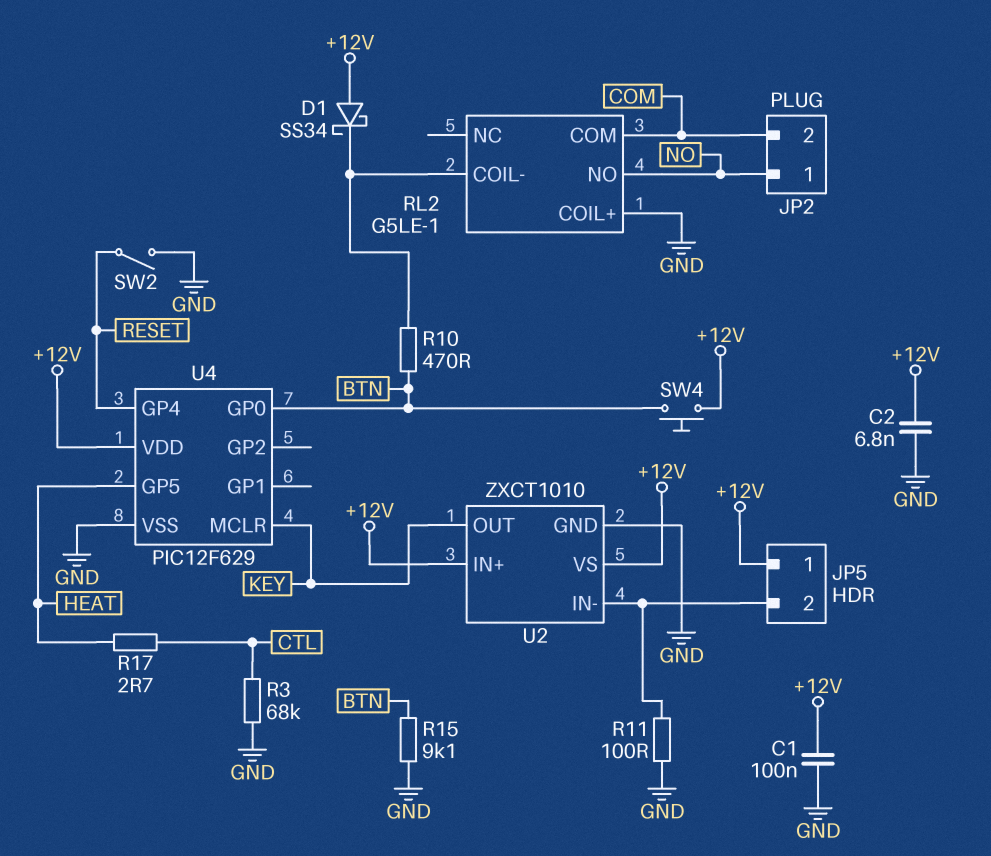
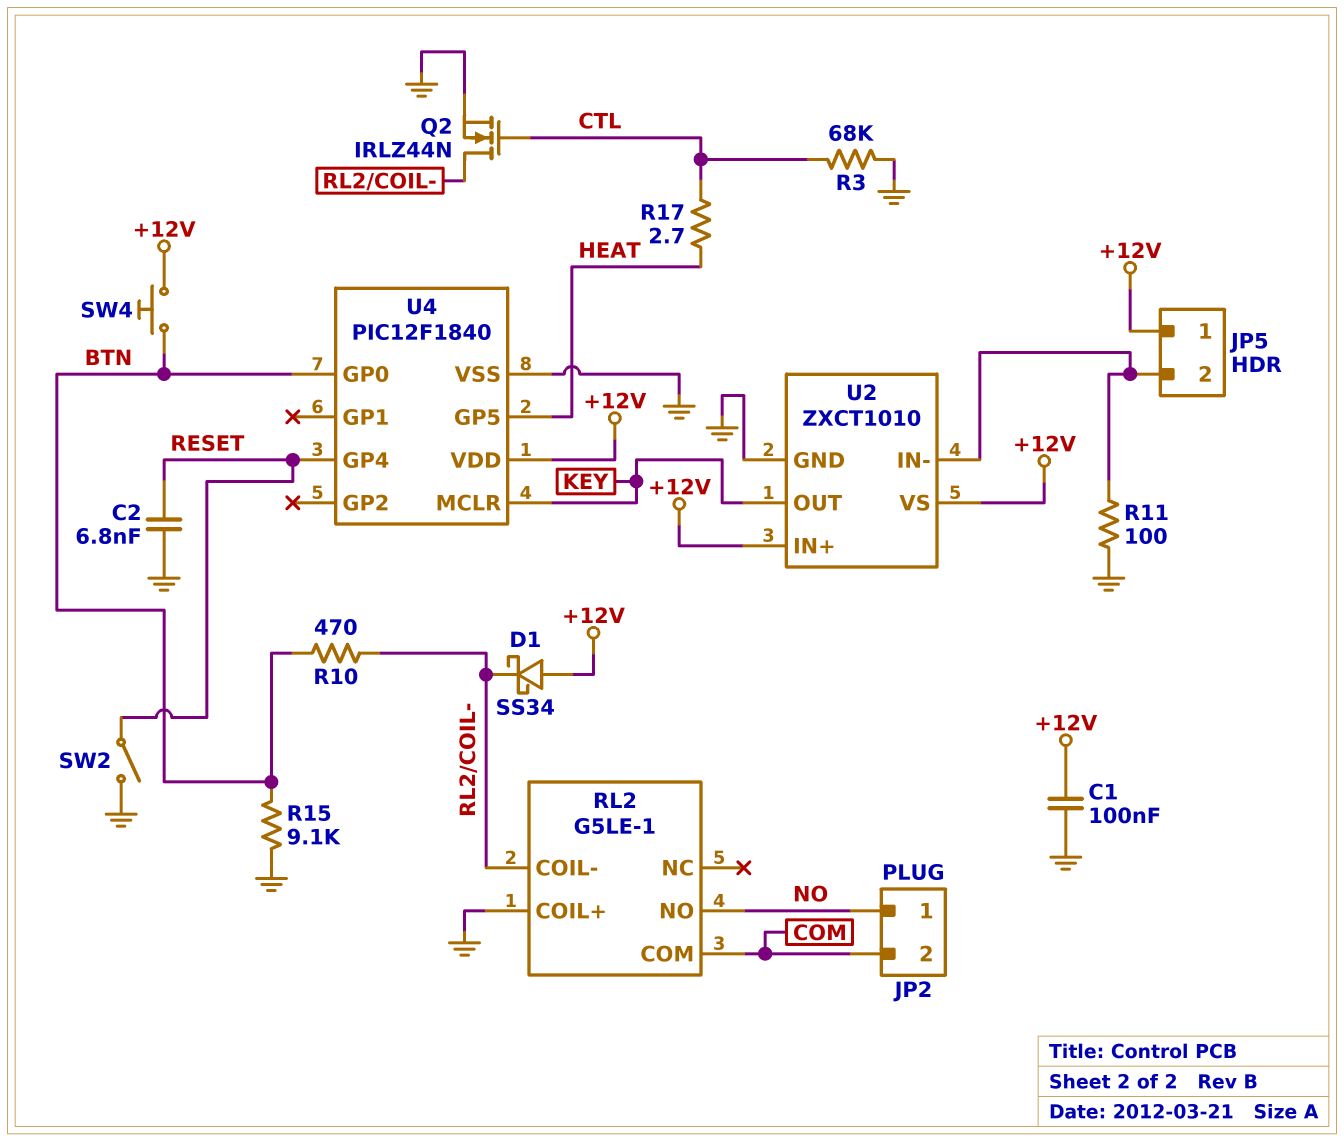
C2: 6.8nF (+12V, GND) -> 6.8nF (GND, RESET)
Q2: none -> NMOS IRLZ44N (G CTL, D RL2/COIL-, S GND)
U4: PIC12F629 -> PIC12F1840

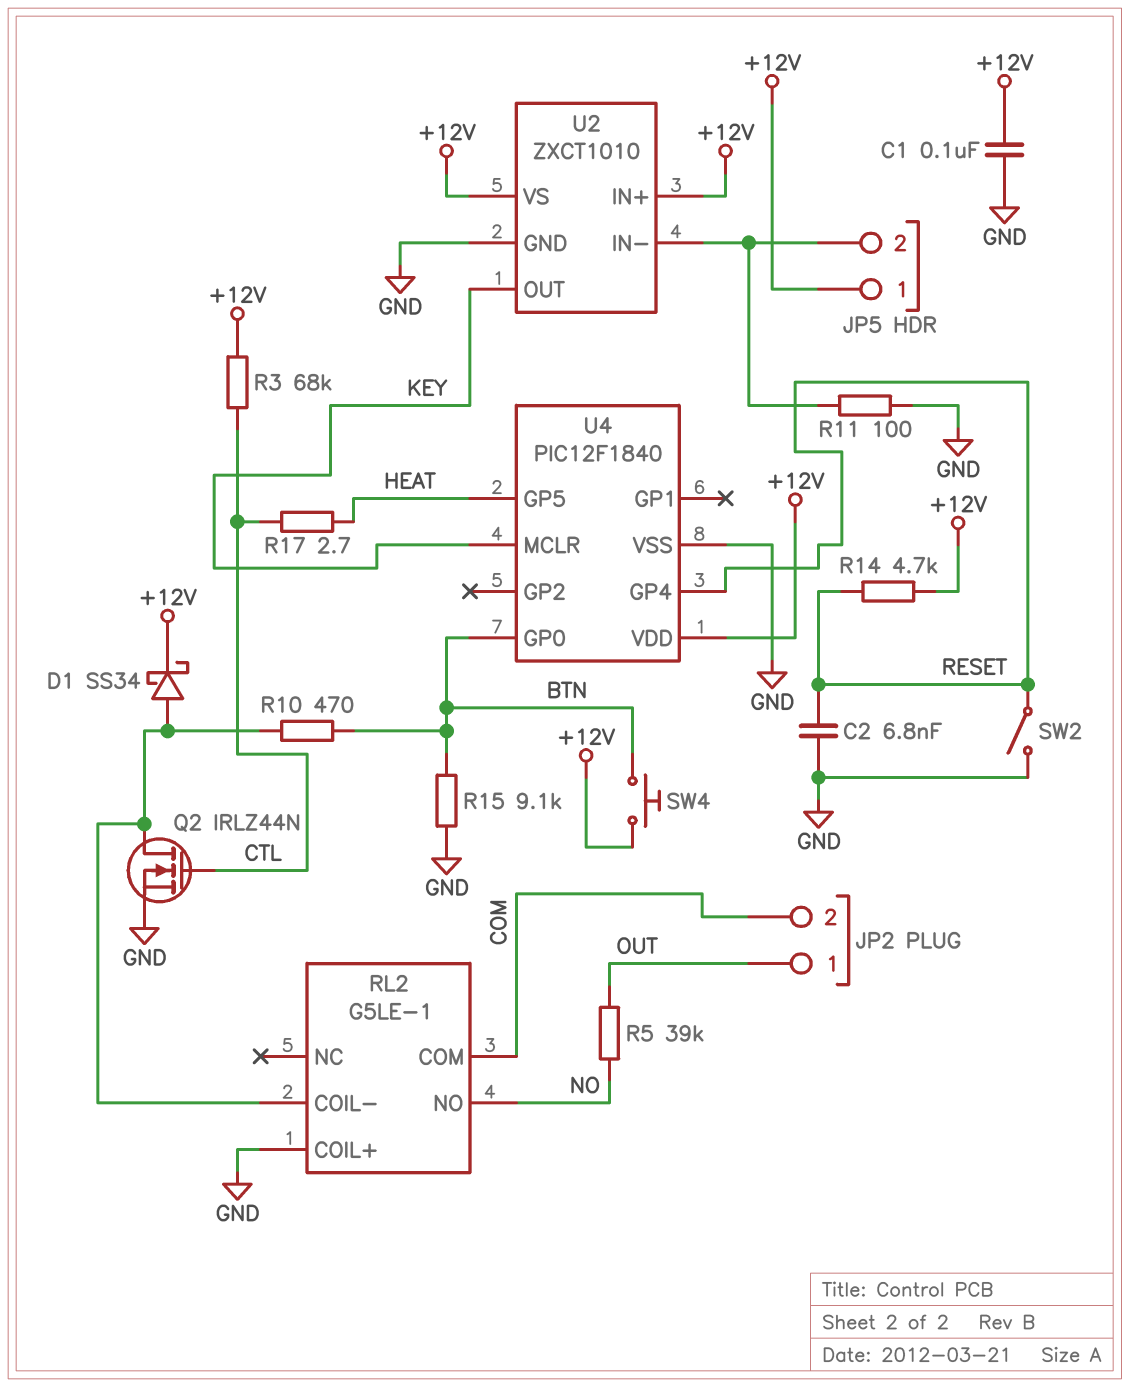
D1: schottky SS34 (A +12V, K RL2/COIL-) -> schottky SS34 (A RL2/COIL-, K +12V)
JP2 pin 1: NO -> OUT
R3: 68k (CTL, GND) -> 68k (+12V, CTL)
R5: none -> 39k (NO, OUT)
R14: none -> 4.7k (+12V, RESET)

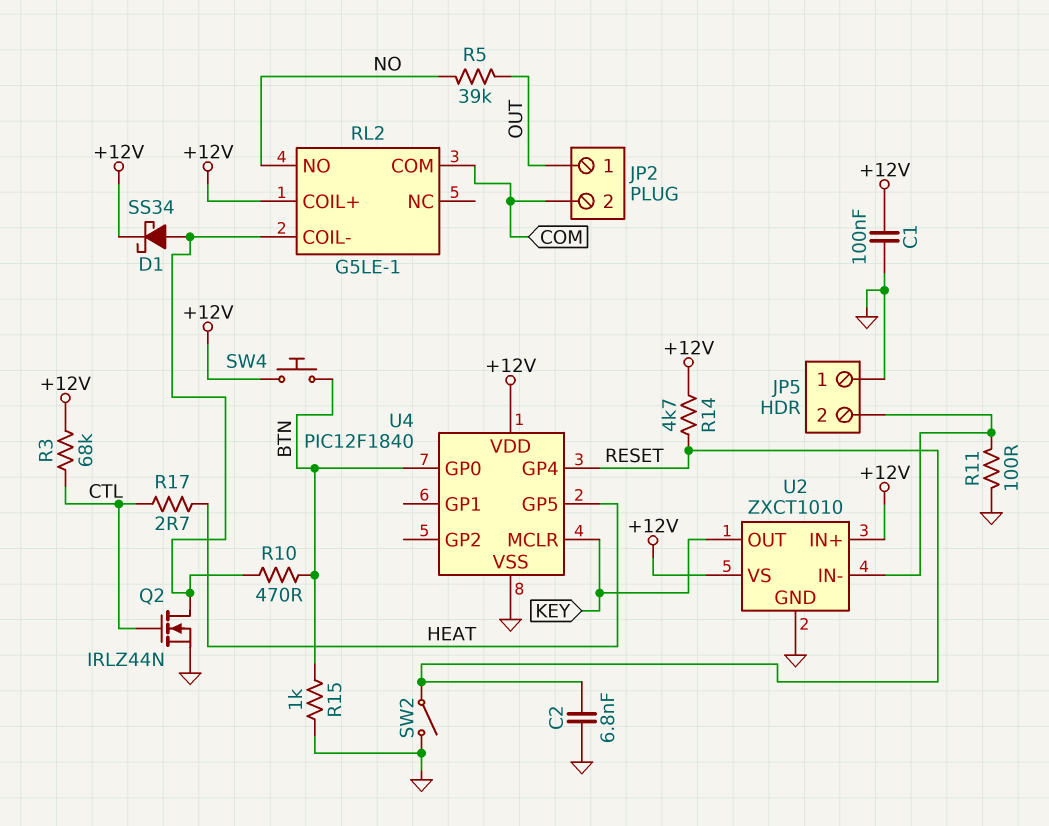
JP5 pin 1: +12V -> GND
R15: 9.1k (BTN, GND) -> 1k (BTN, GND)
RL2 pin COIL+: GND -> +12V

